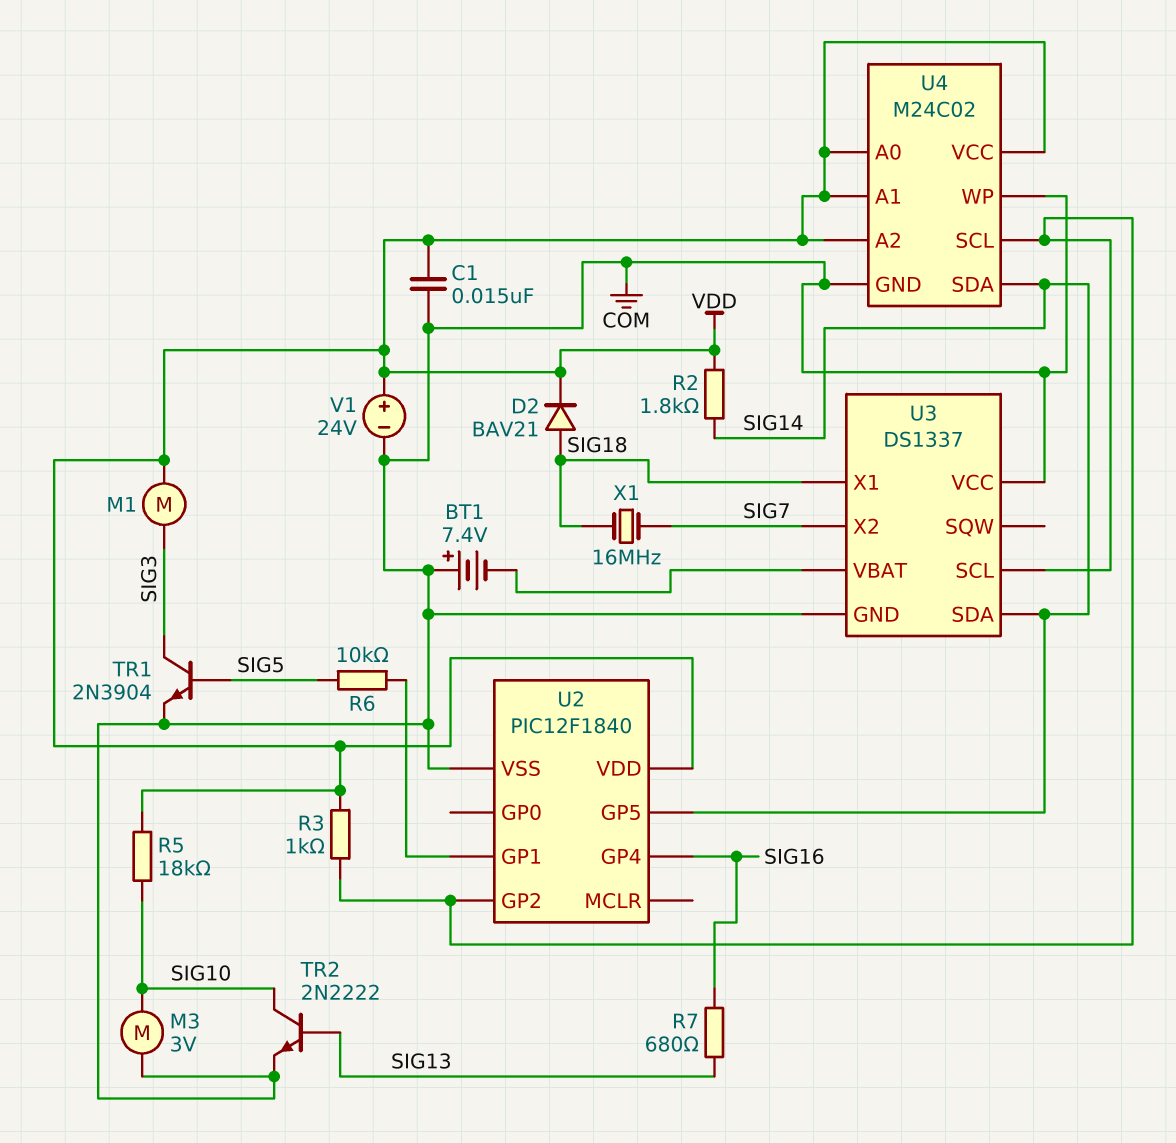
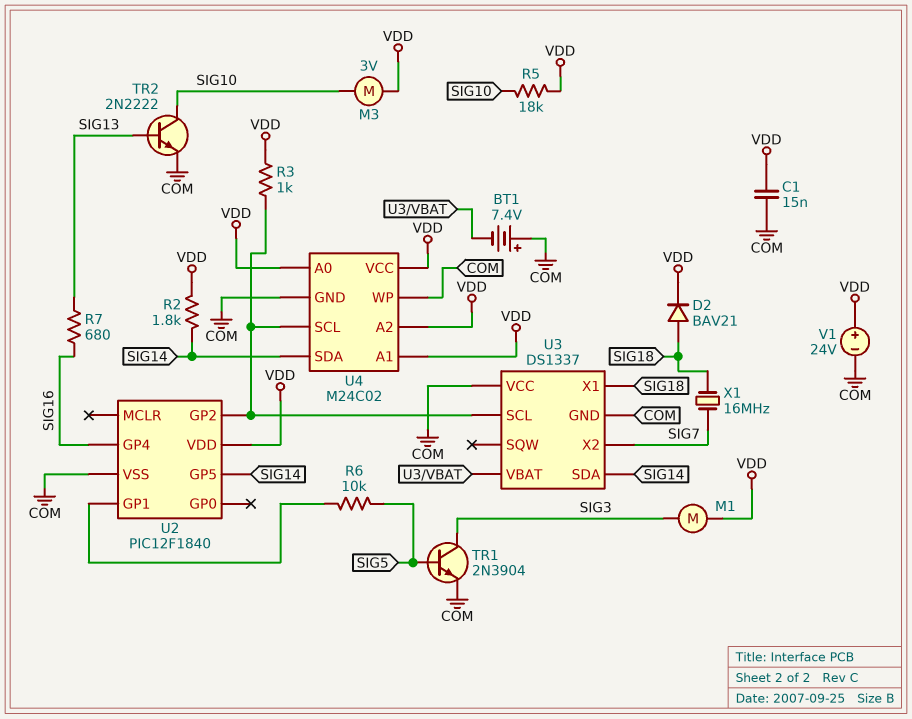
M3: motor 3V (COM, SIG10) -> motor 3V (SIG10, VDD)

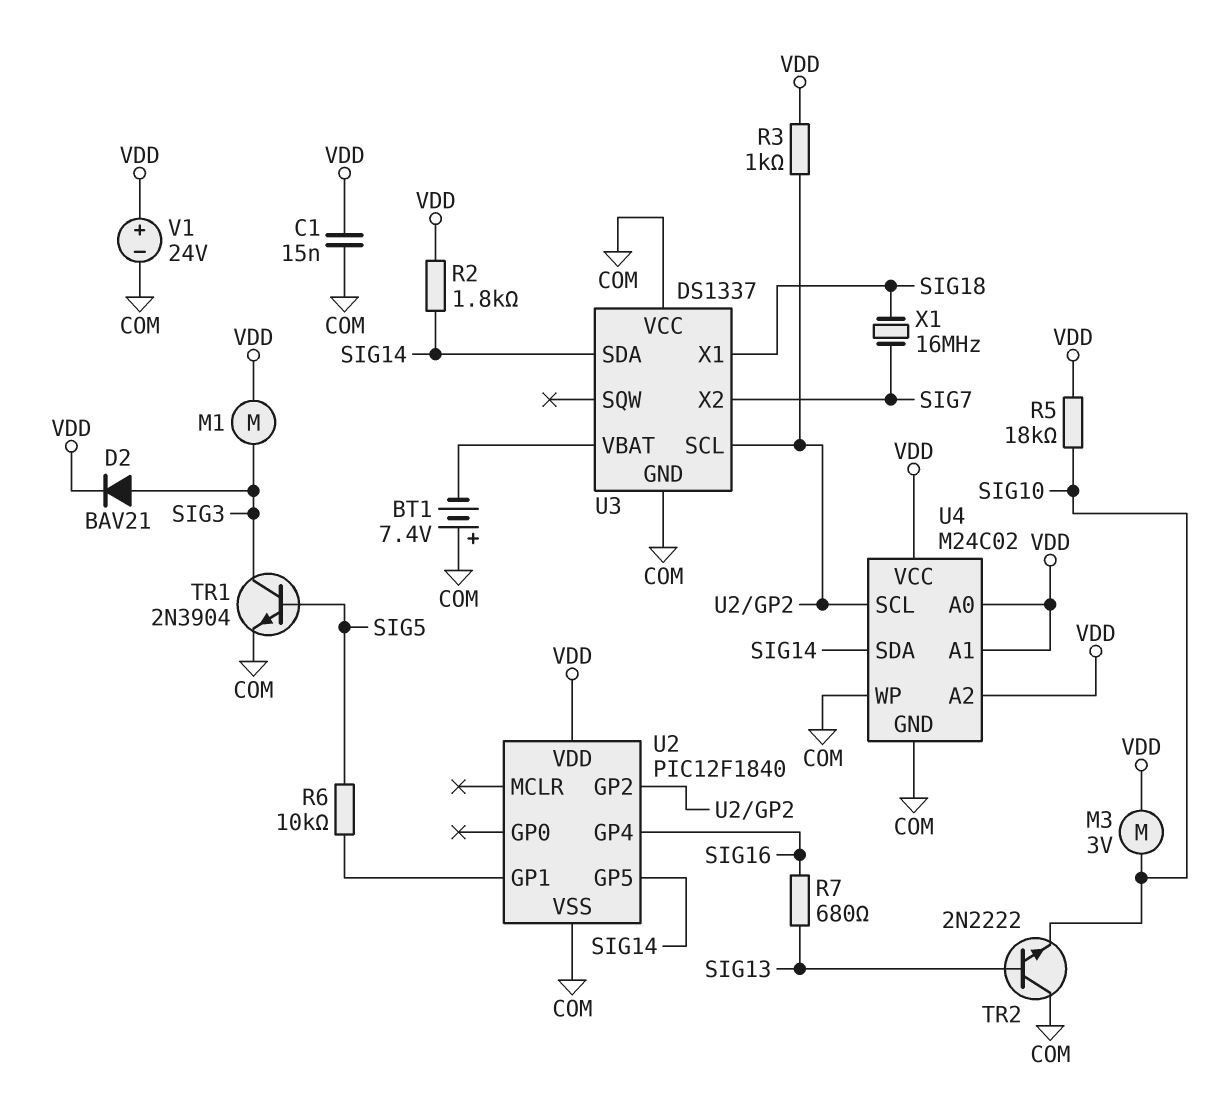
D2: diode BAV21 (A SIG18, K VDD) -> diode BAV21 (A SIG3, K VDD)
TR2: NPN 2N2222 (B SIG13, C SIG10, E COM) -> NPN 2N2222 (B SIG13, C COM, E SIG10)

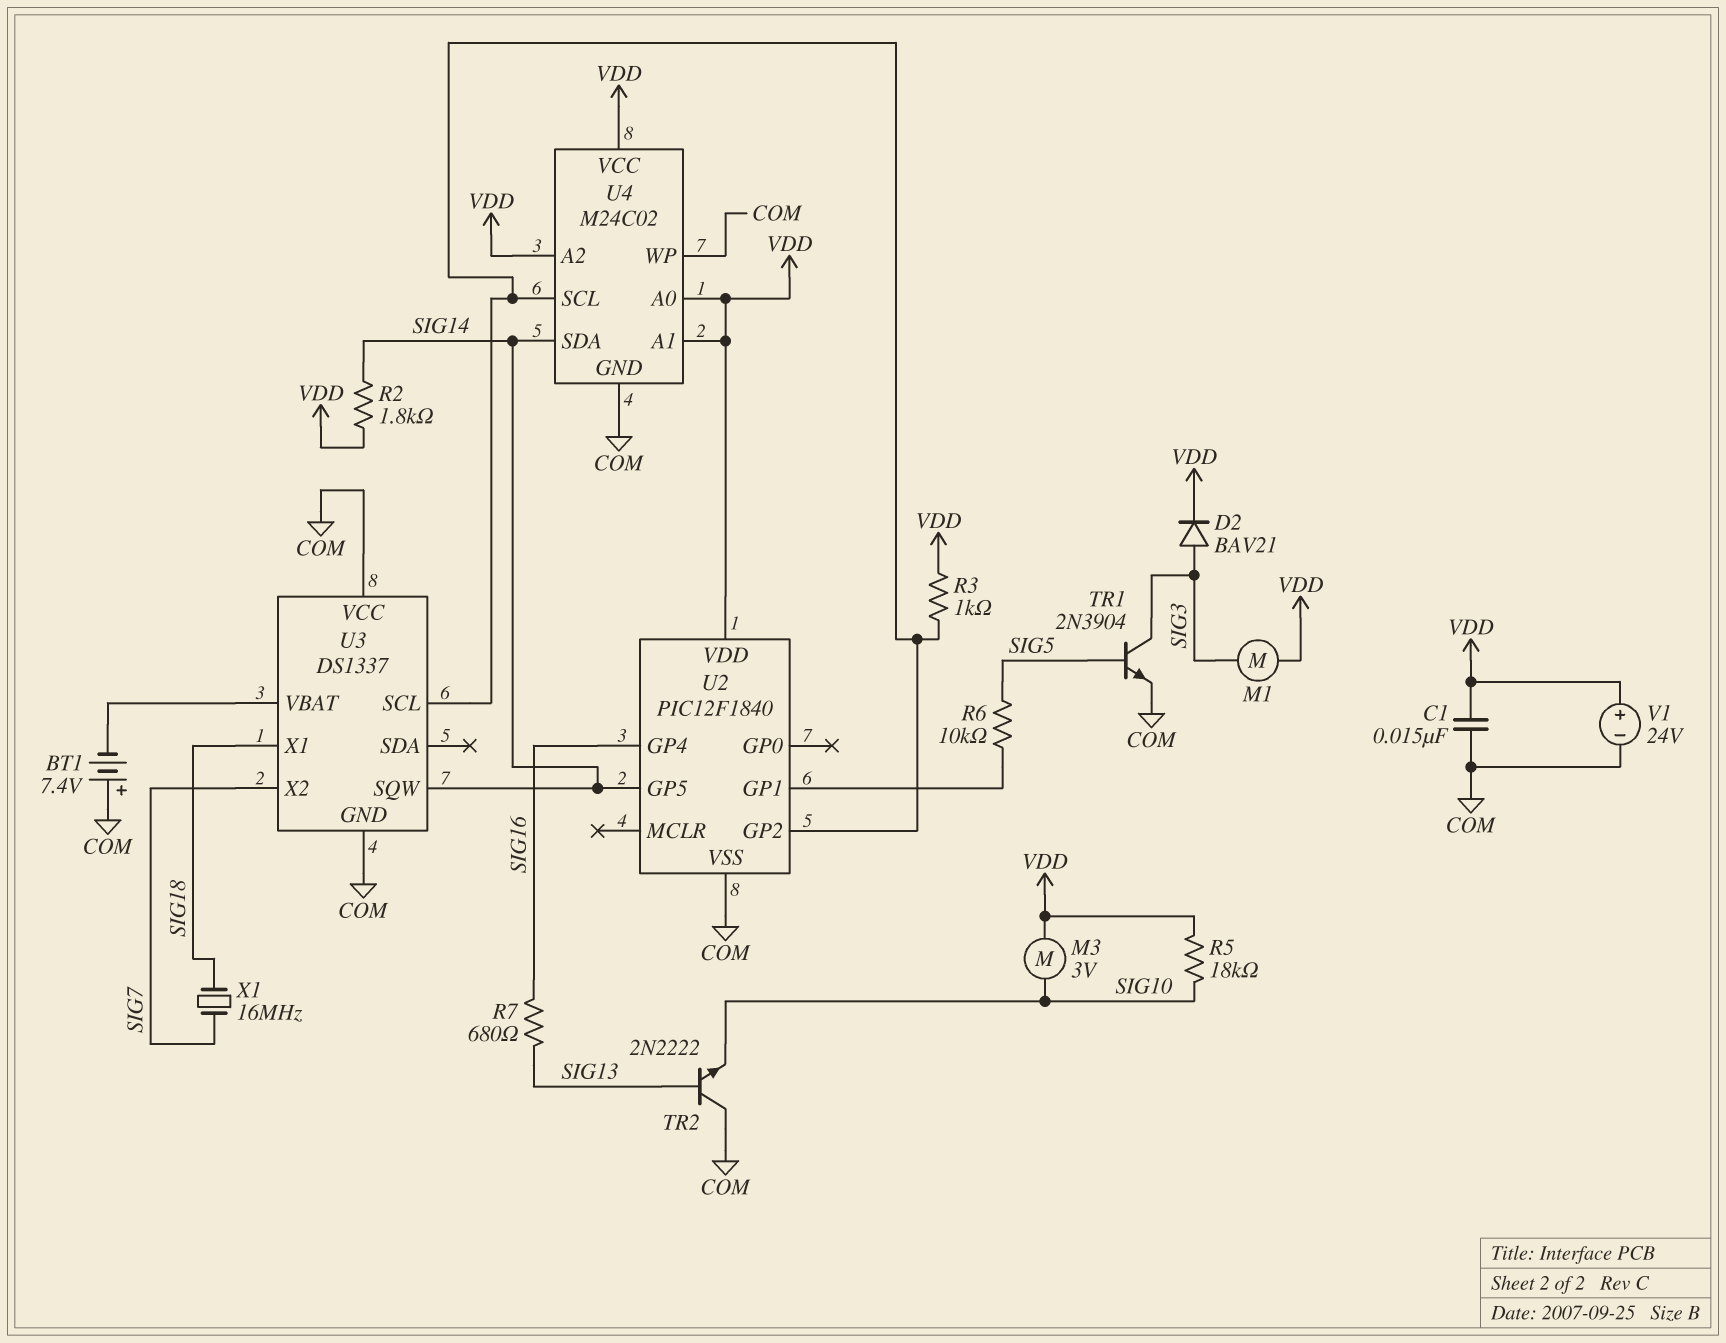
U3 pin SDA: SIG14 -> none
U3 pin SQW: none -> SIG14

